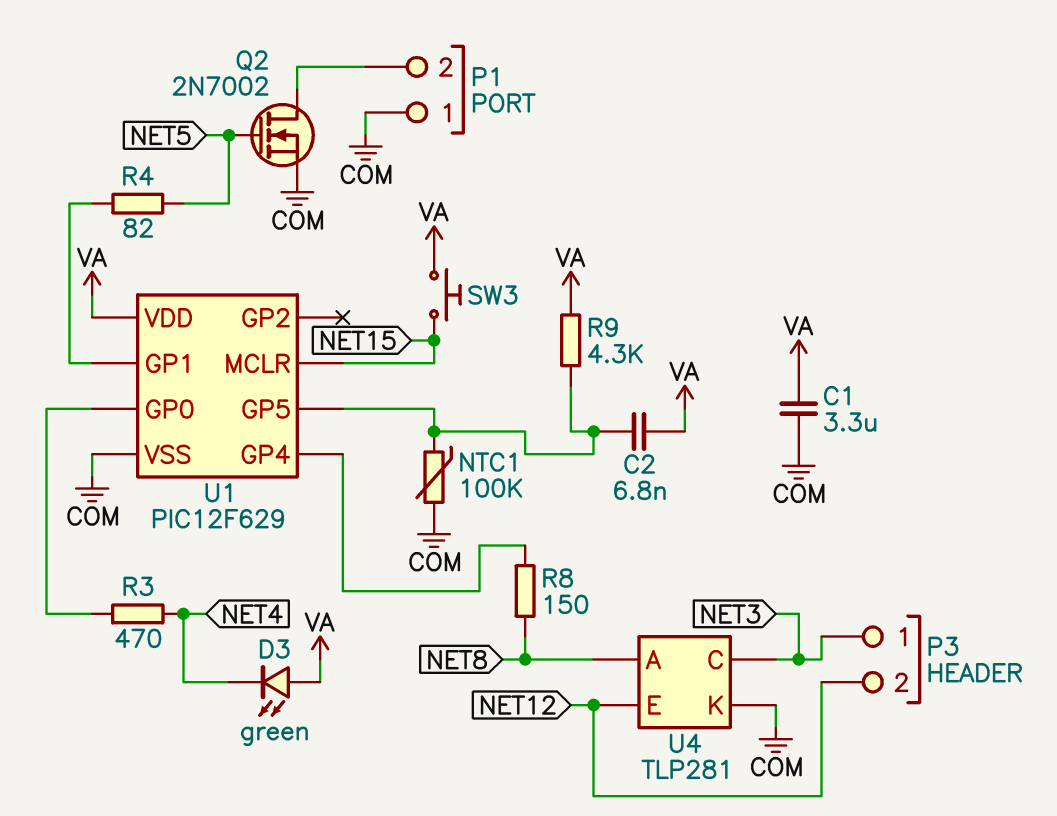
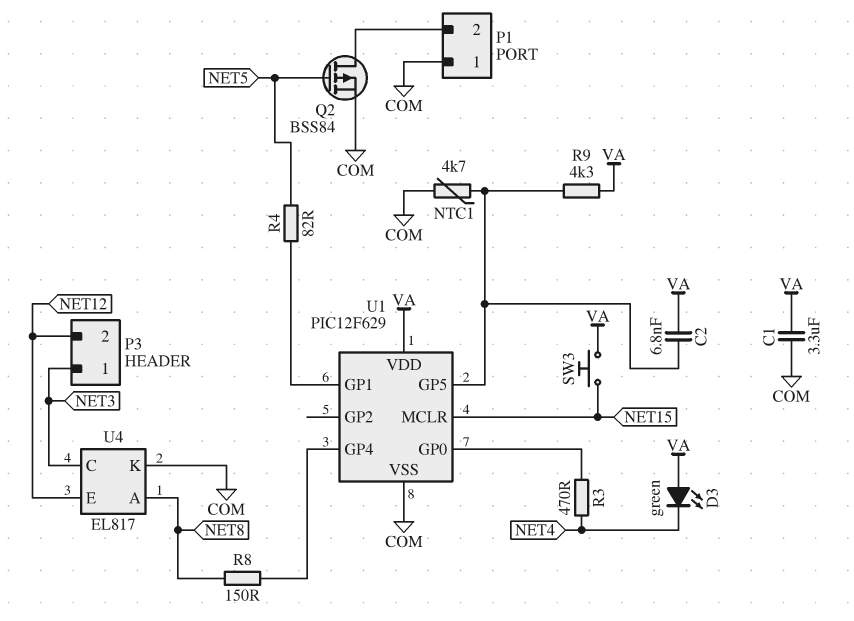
NTC1: 100k (COM, U1/GP5) -> 4.7k (COM, U1/GP5)
Q2: NMOS 2N7002 (G NET5, D P1/2, S COM) -> PMOS BSS84 (G NET5, D P1/2, S COM)
U4: TLP281 -> EL817

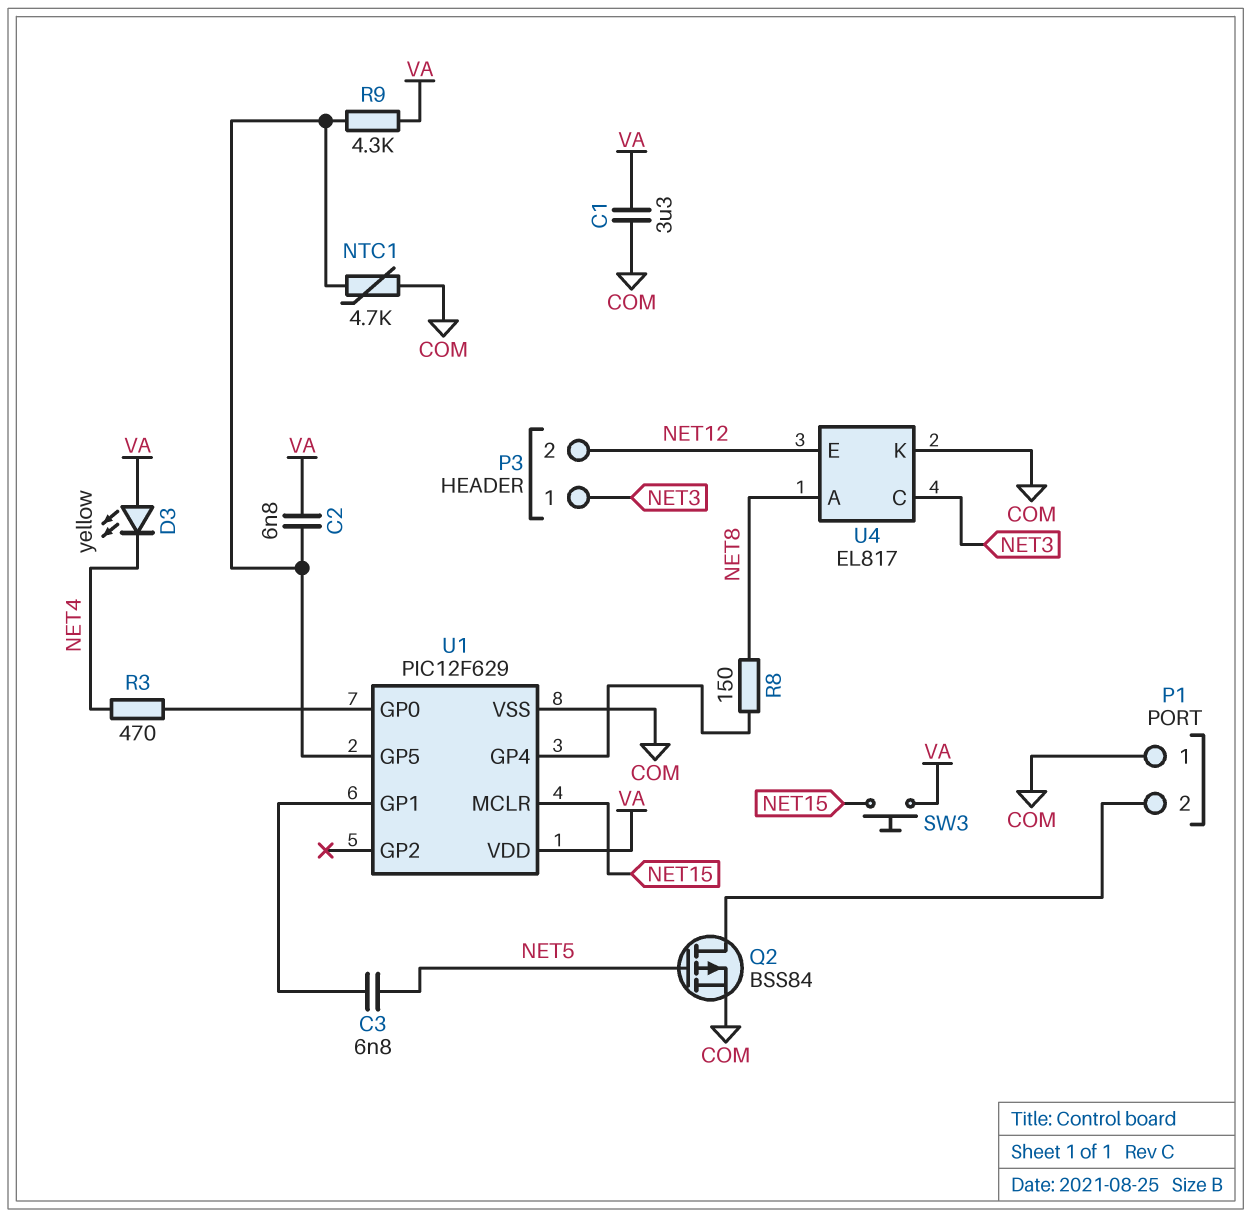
C3: none -> 6.8nF (NET5, U1/GP1)
D3: LED green (A VA, K NET4) -> LED yellow (A VA, K NET4)
R4: 82 (NET5, U1/GP1) -> none

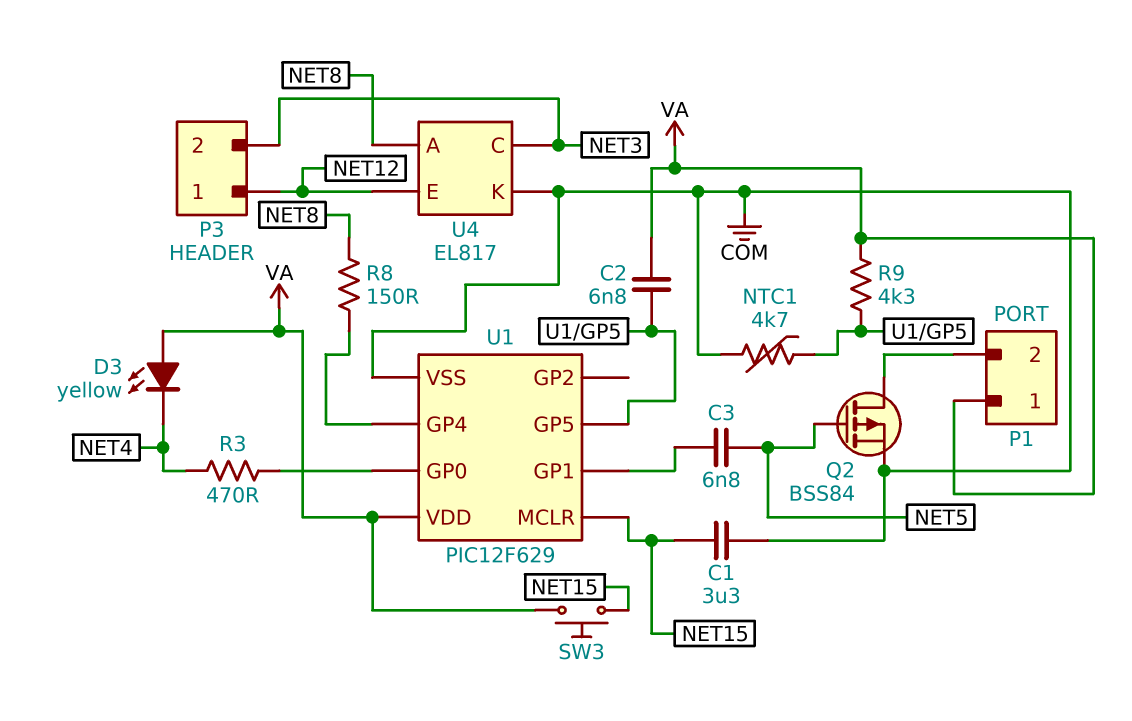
C1: 3.3uF (COM, VA) -> 3.3uF (COM, NET15)
P1 pin 1: COM -> VA
P3 pin 1: NET3 -> NET12
P3 pin 2: NET12 -> NET3

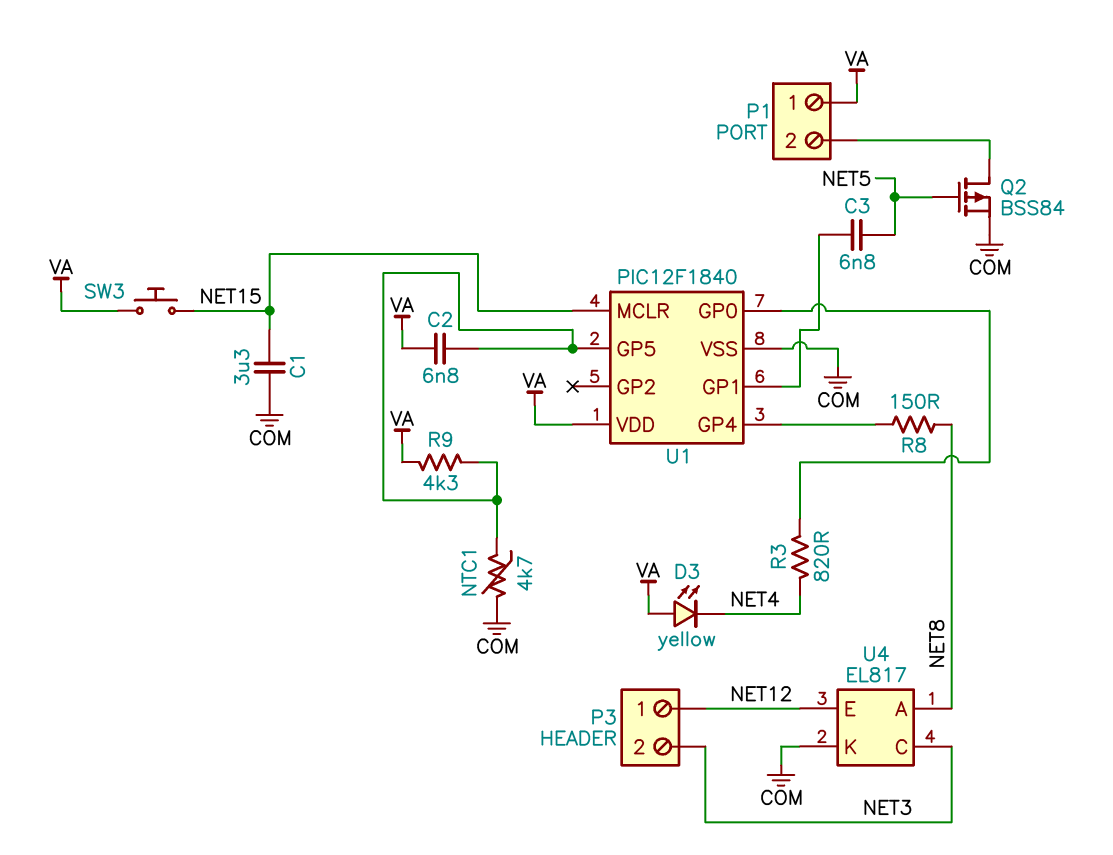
R3: 470 (NET4, U1/GP0) -> 820 (NET4, U1/GP0)
U1: PIC12F629 -> PIC12F1840

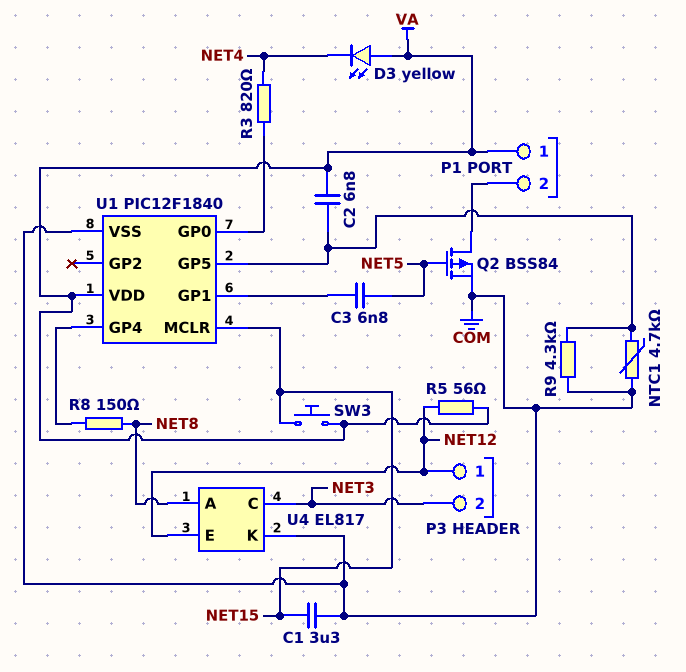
R5: none -> 56 (NET12, VA)
R9: 4.3k (U1/GP5, VA) -> 4.3k (COM, U1/GP5)

